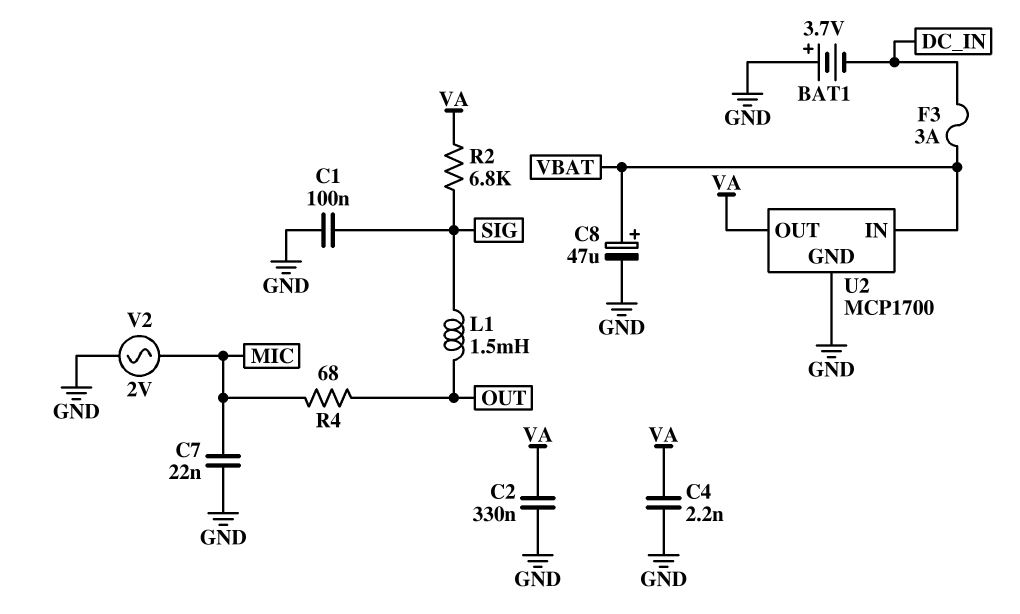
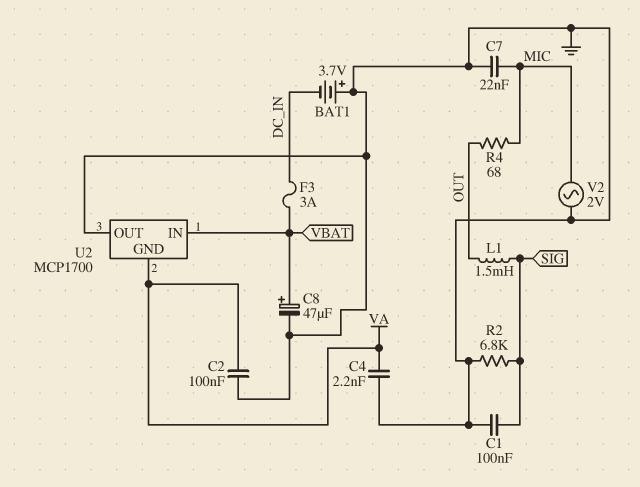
C2: 330nF (GND, VA) -> 100nF (GND, VA)
R2: 6.8k (SIG, VA) -> 6.8k (GND, SIG)
U2 pin GND: GND -> VA
U2 pin OUT: VA -> GND

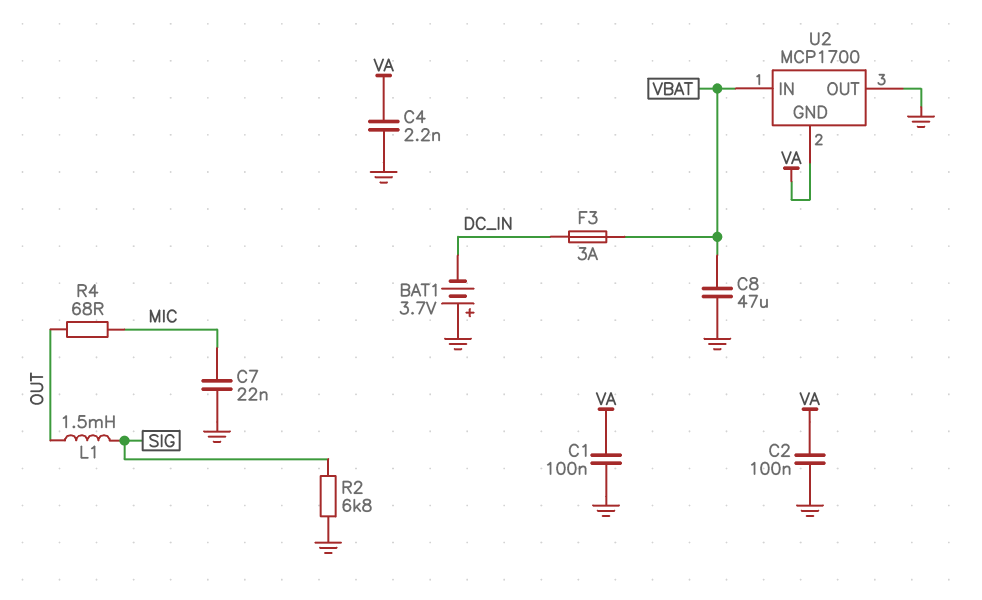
C1: 100nF (GND, SIG) -> 100nF (GND, VA)
C8: 47uF (plus VBAT, minus GND) -> 47uF (GND, VBAT)
V2: AC 2V (GND, MIC) -> none

